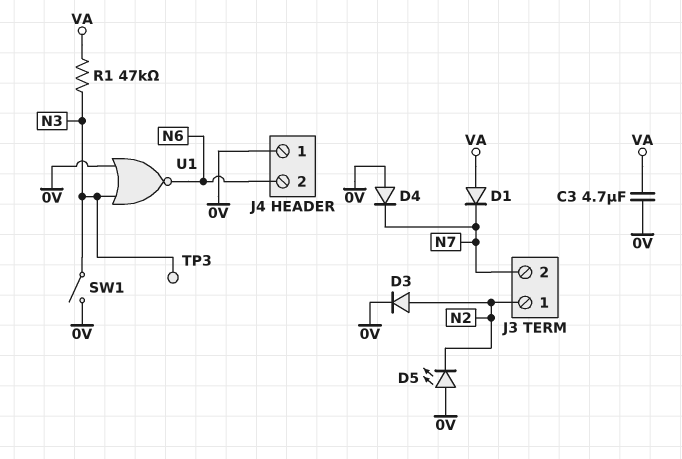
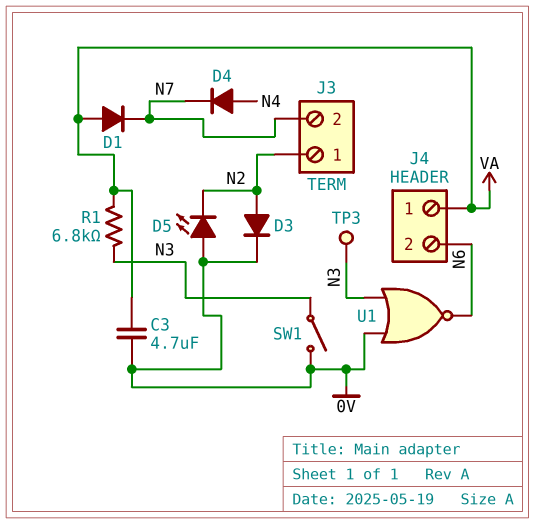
D4: diode (A 0V, K N7) -> diode (A N4, K N7)
J4 pin 1: 0V -> VA
R1: 47k (N3, VA) -> 6.8k (N3, VA)

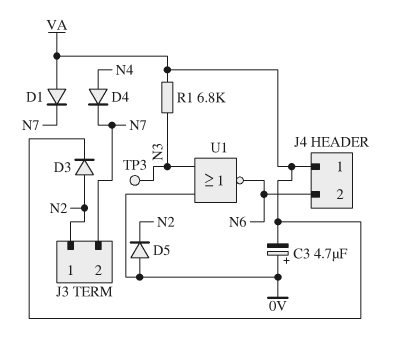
C3: 4.7uF (0V, VA) -> 4.7uF (plus 0V, minus VA)
D3: diode (A N2, K 0V) -> diode (A N2, K VA)
D5: LED (A 0V, K N2) -> diode (A 0V, K N2)
SW1: switch (0V, N3) -> none

